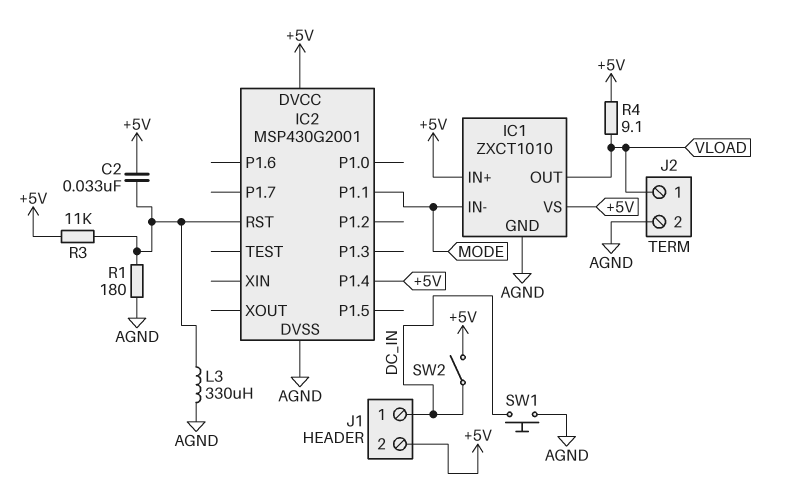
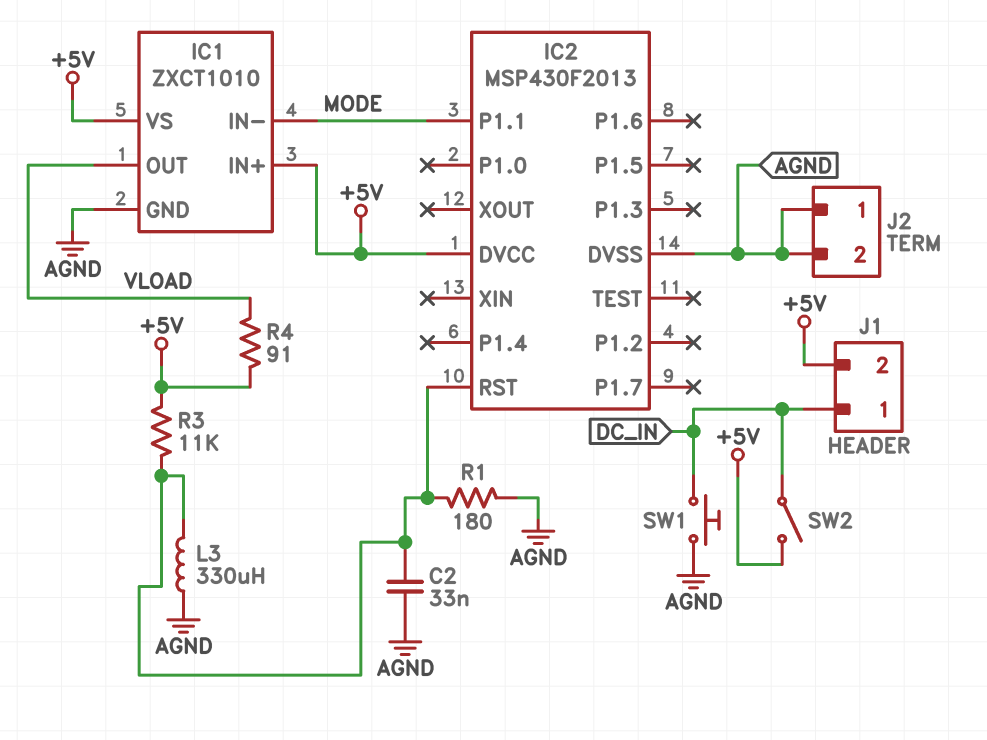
C2: 33nF (+5V, IC2/RST) -> 33nF (AGND, IC2/RST)
IC2: MSP430G2001 -> MSP430F2013
IC2 pin P1.4: +5V -> none
J2 pin 1: VLOAD -> AGND
R4: 9.1 (+5V, VLOAD) -> 91 (+5V, VLOAD)

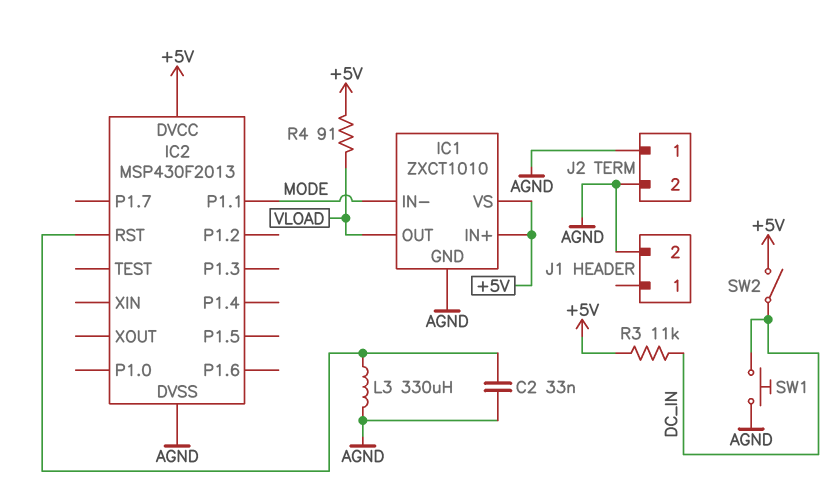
J1 pin 1: DC_IN -> none
J1 pin 2: +5V -> AGND
R1: 180 (AGND, IC2/RST) -> none
R3: 11k (+5V, IC2/RST) -> 11k (+5V, DC_IN)

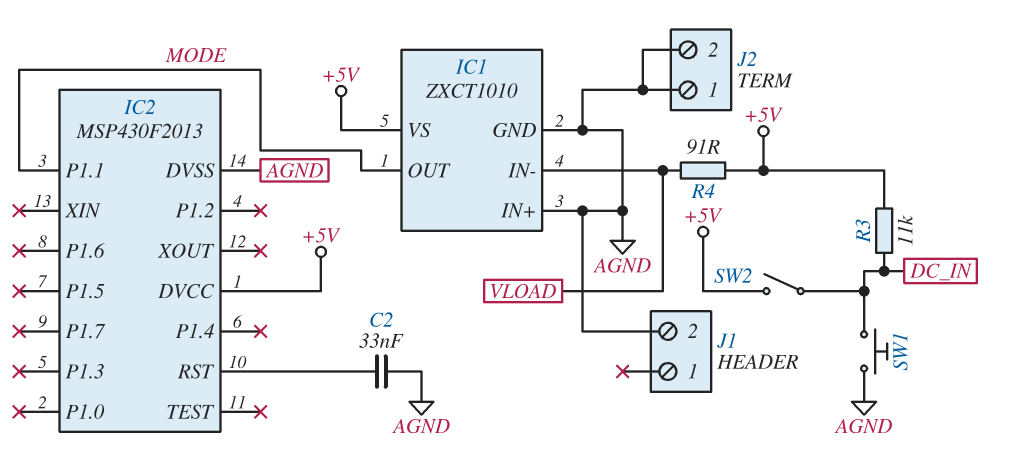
IC1 pin IN+: +5V -> AGND
IC1 pin IN-: MODE -> VLOAD
IC1 pin OUT: VLOAD -> MODE
L3: 330uH (AGND, IC2/RST) -> none

